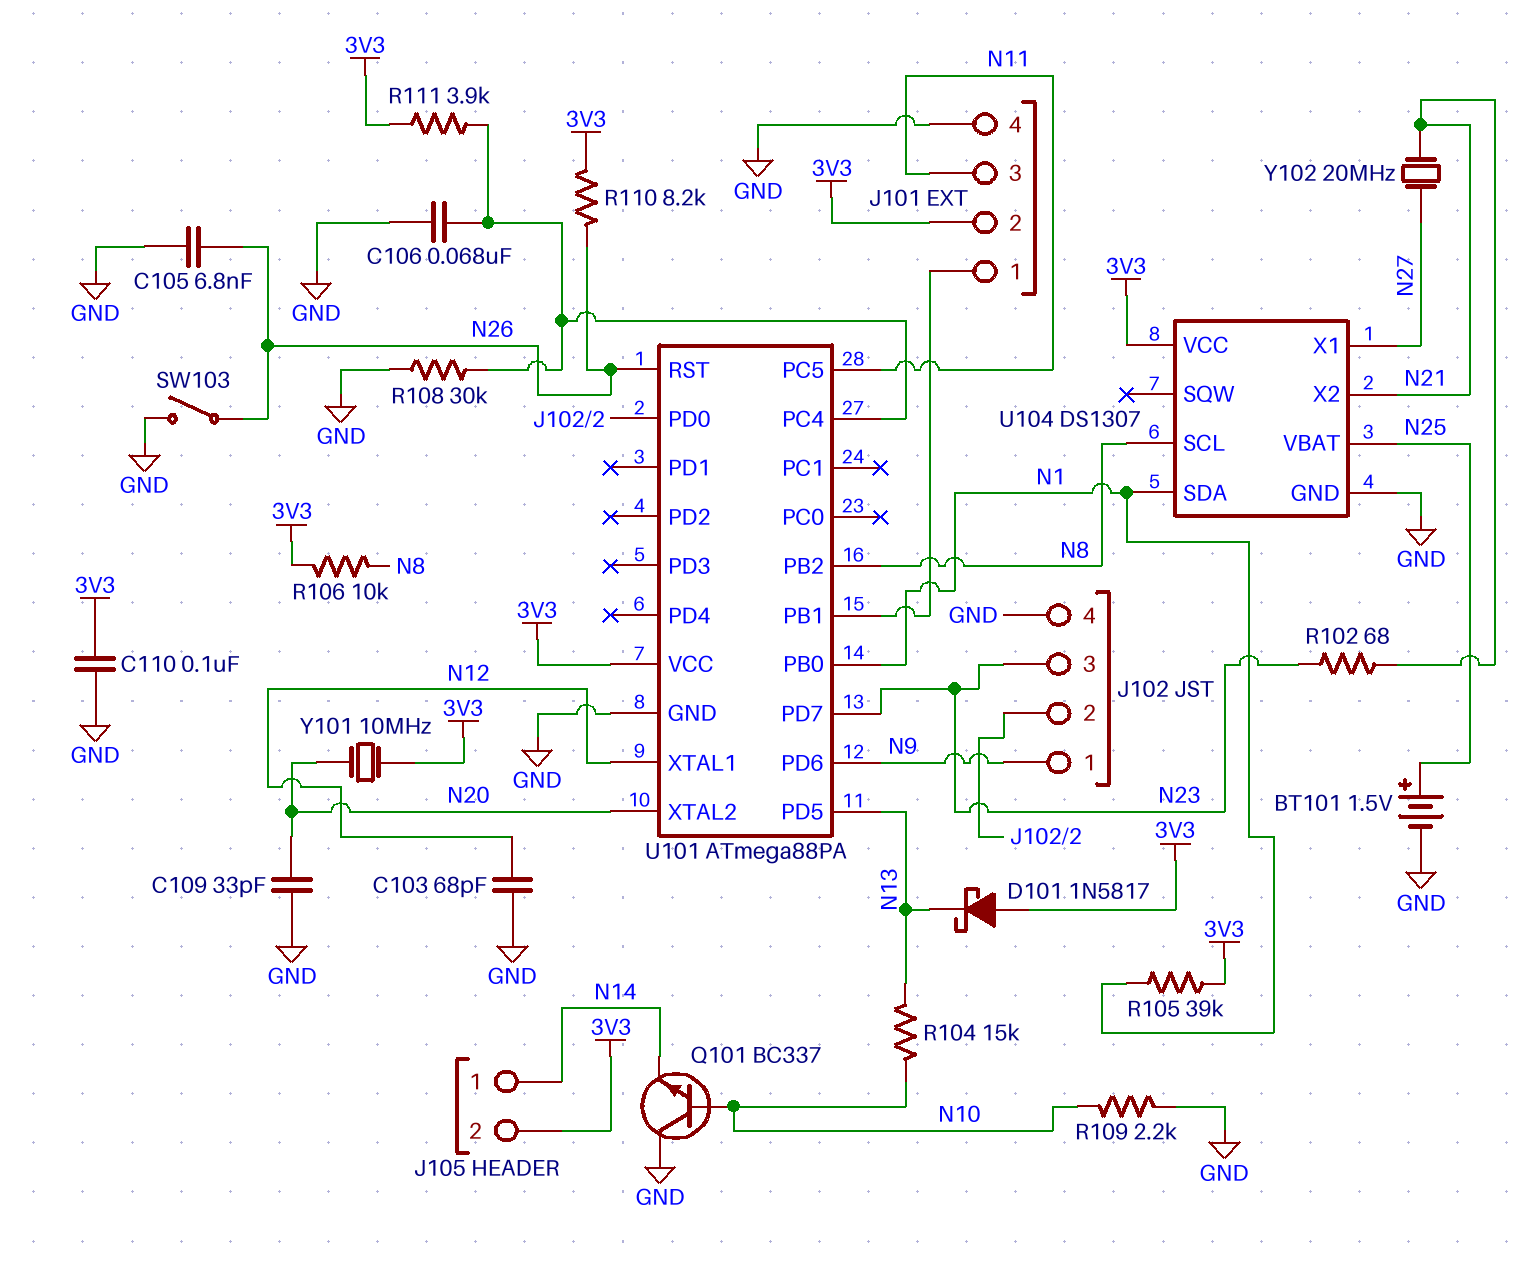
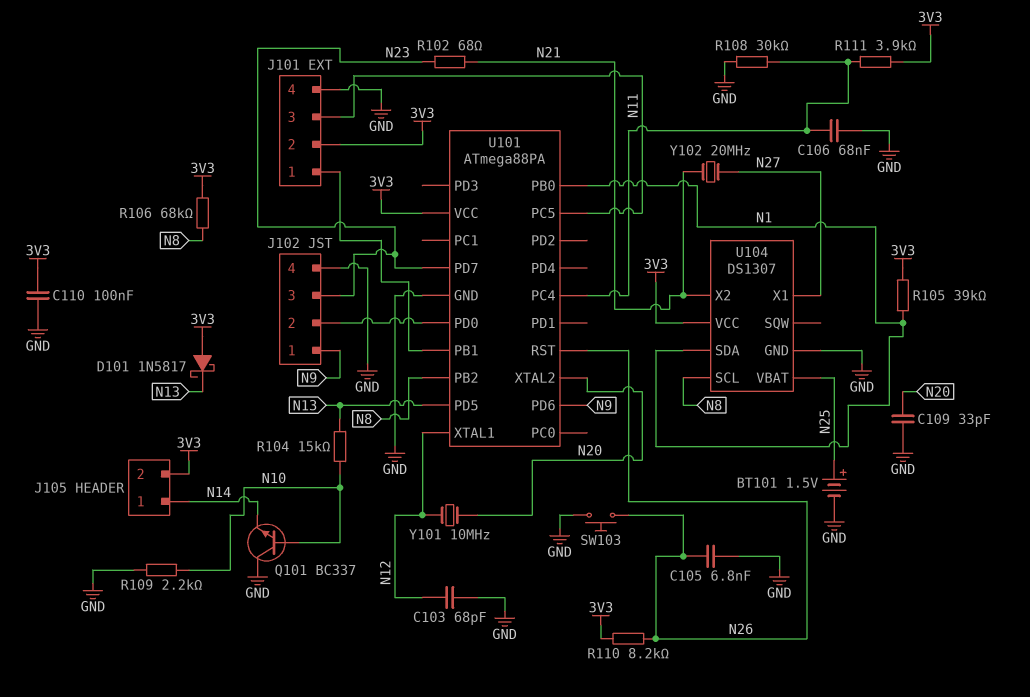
R106: 10k (3V3, N8) -> 68k (3V3, N8)
SW103: switch (GND, N26) -> button (GND, N26)
Y101: 10MHz (3V3, N20) -> 10MHz (N12, N20)

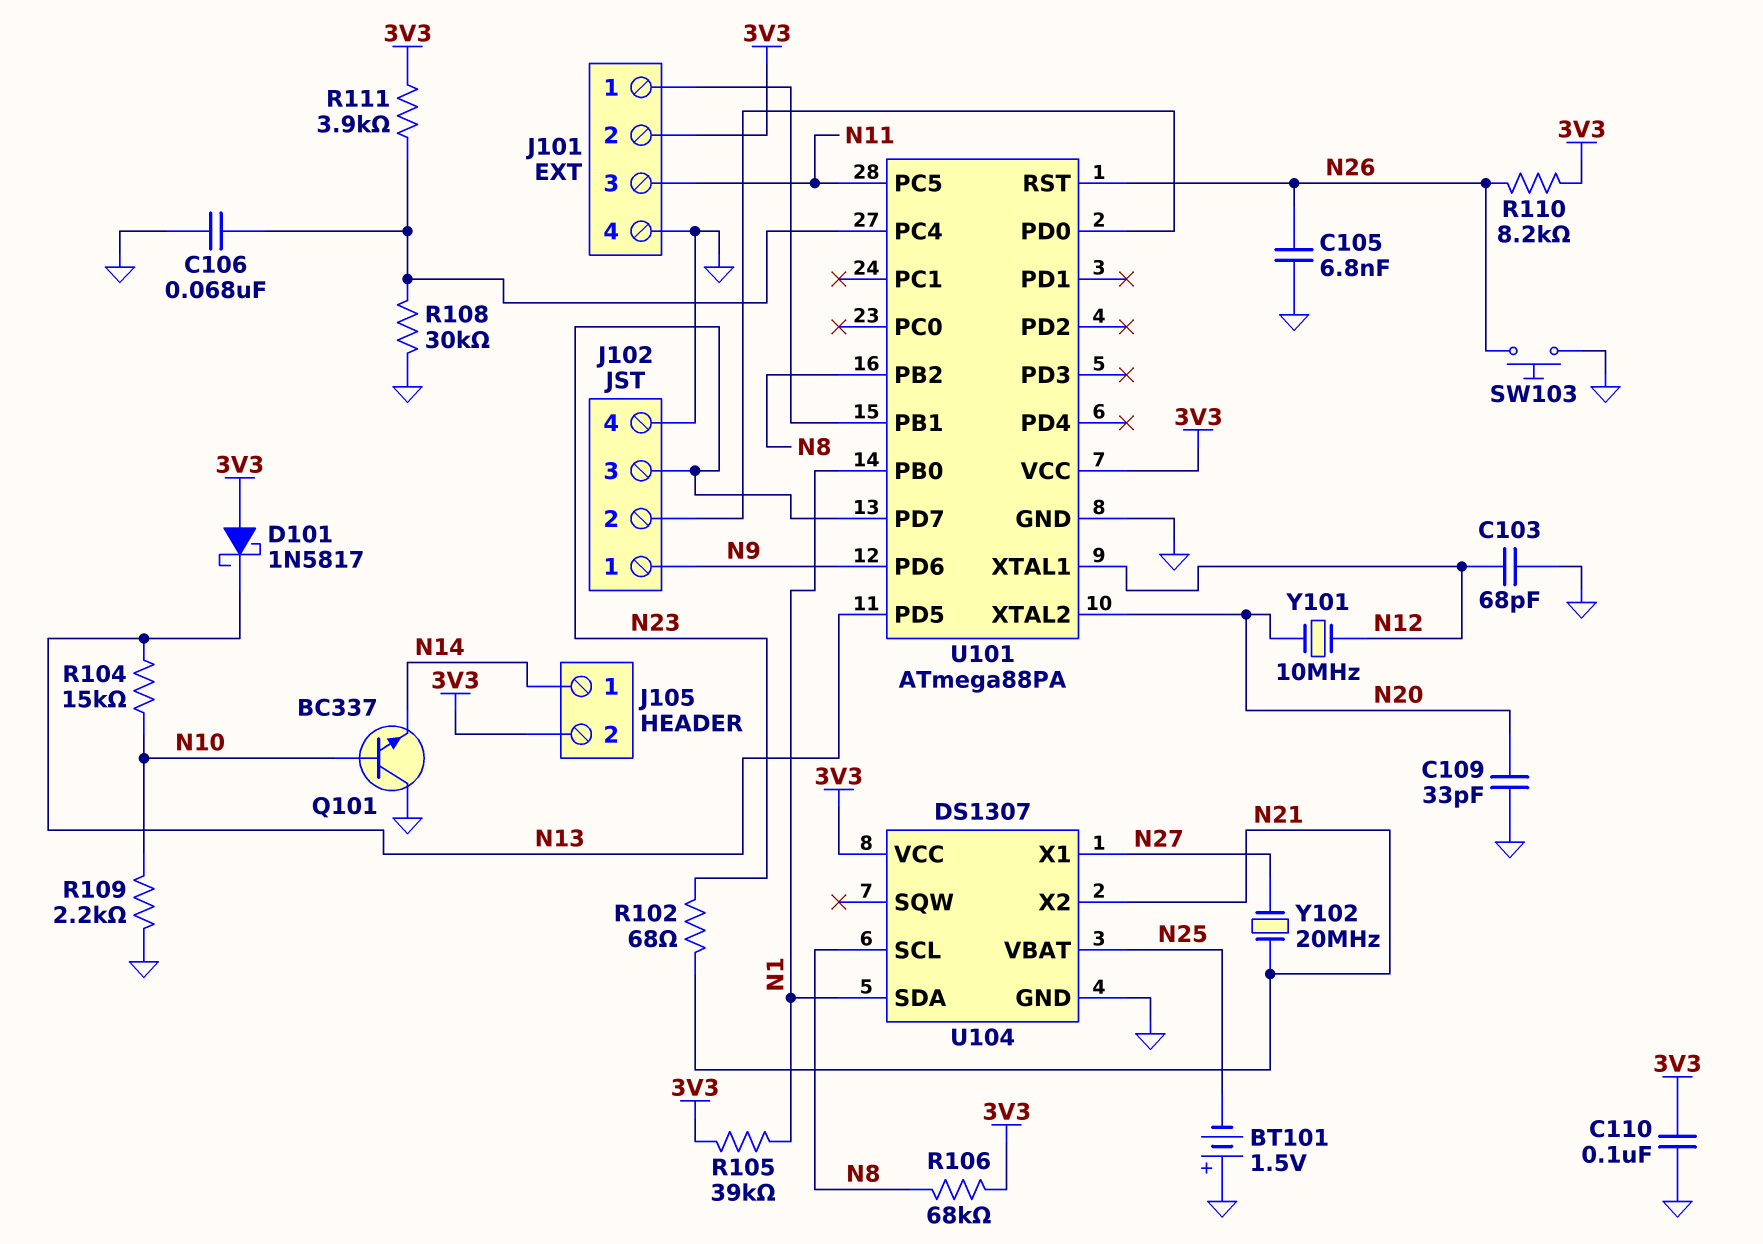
BT101: 1.5V (plus N25, minus GND) -> 1.5V (plus GND, minus N25)

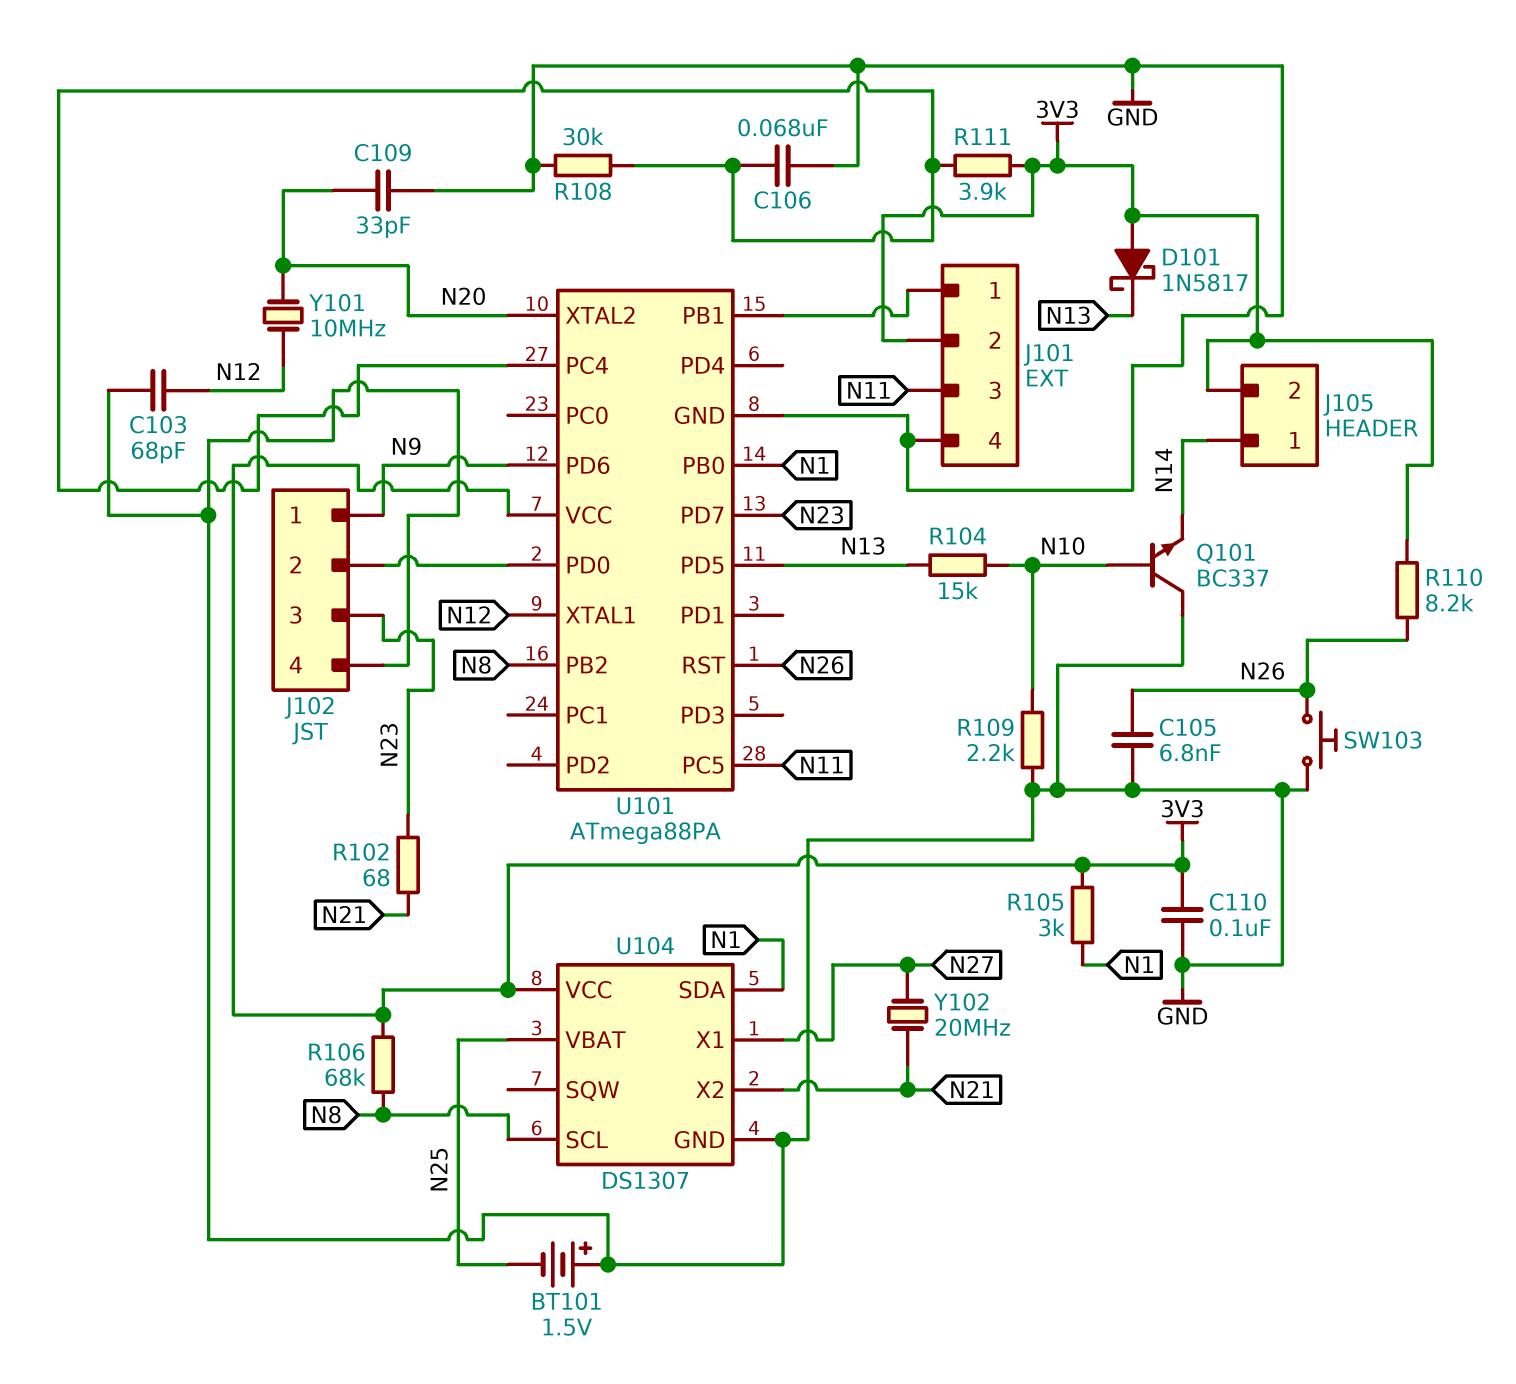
R105: 39k (3V3, N1) -> 3k (3V3, N1)

